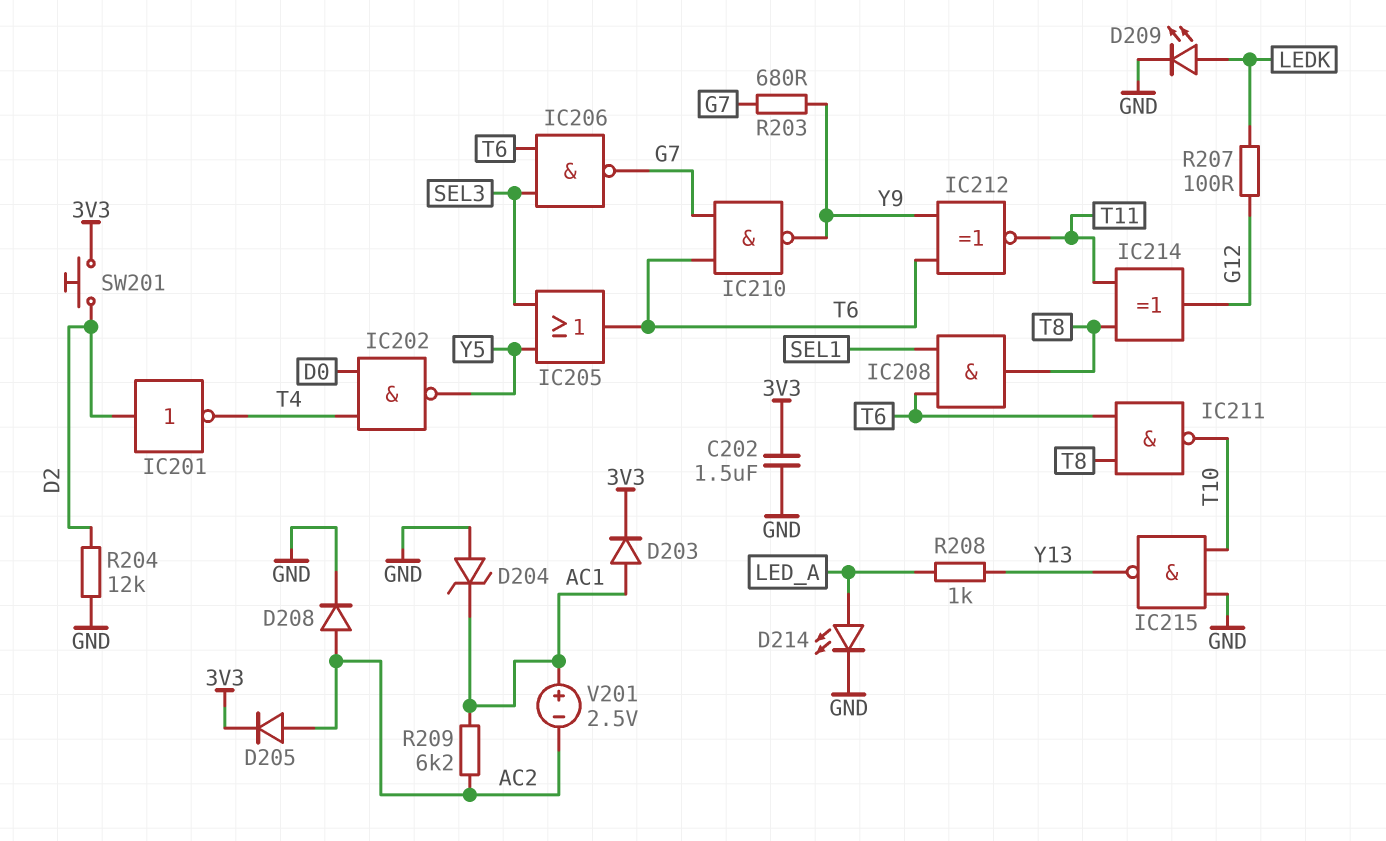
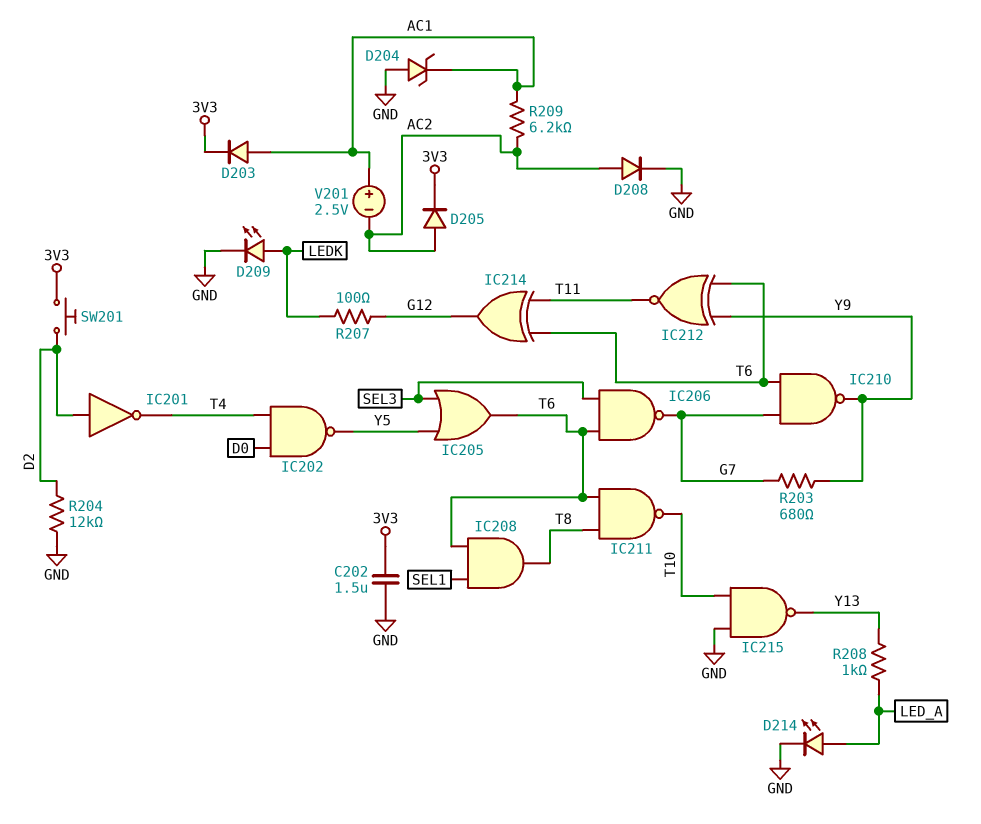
IC214: XOR (in T8, in T11, out G12) -> XOR (in T6, in T11, out G12)

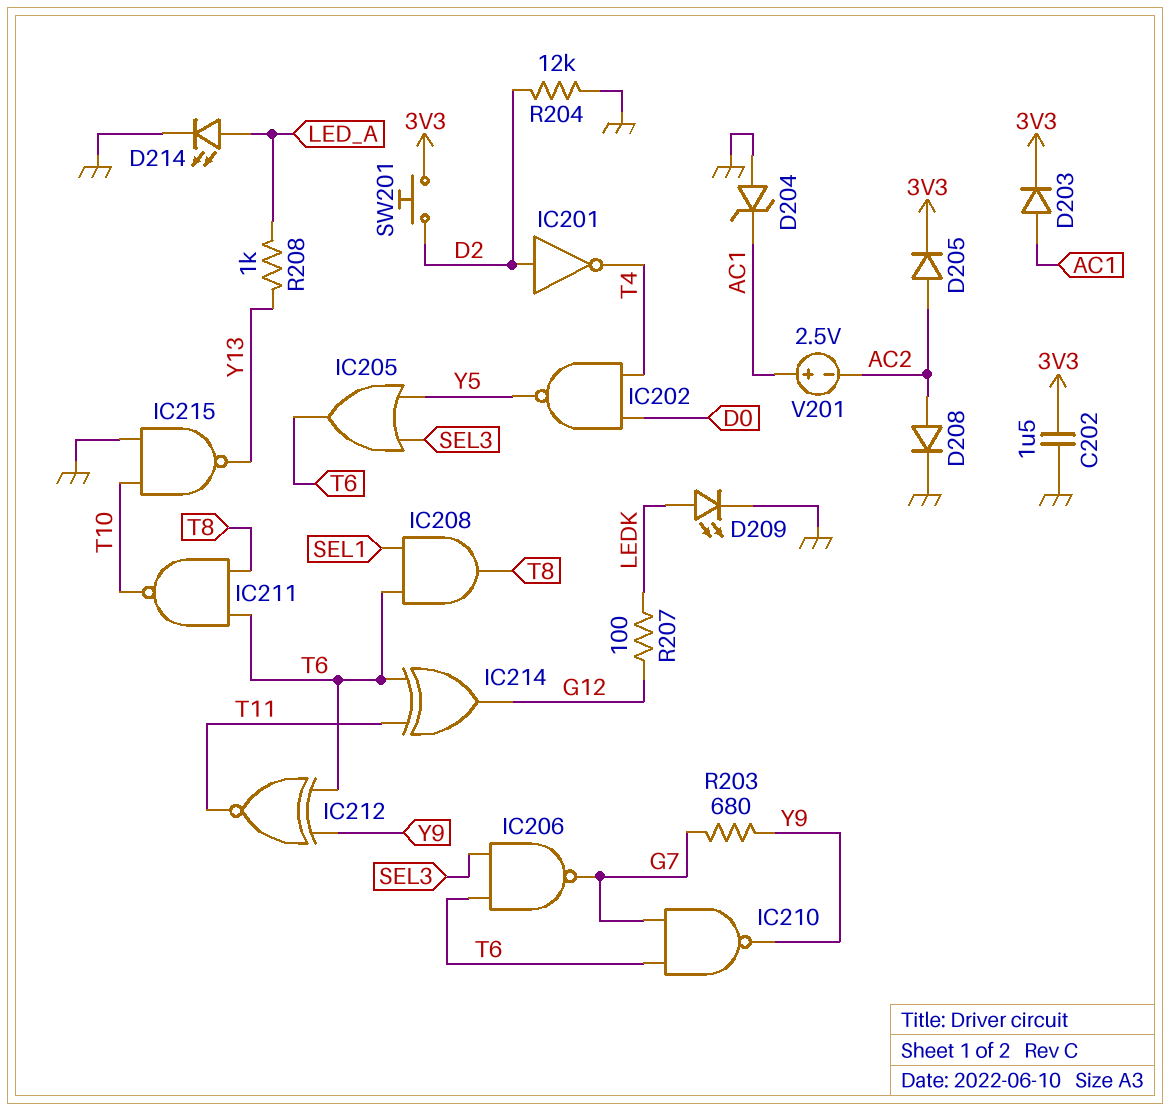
R209: 6.2k (AC1, AC2) -> none

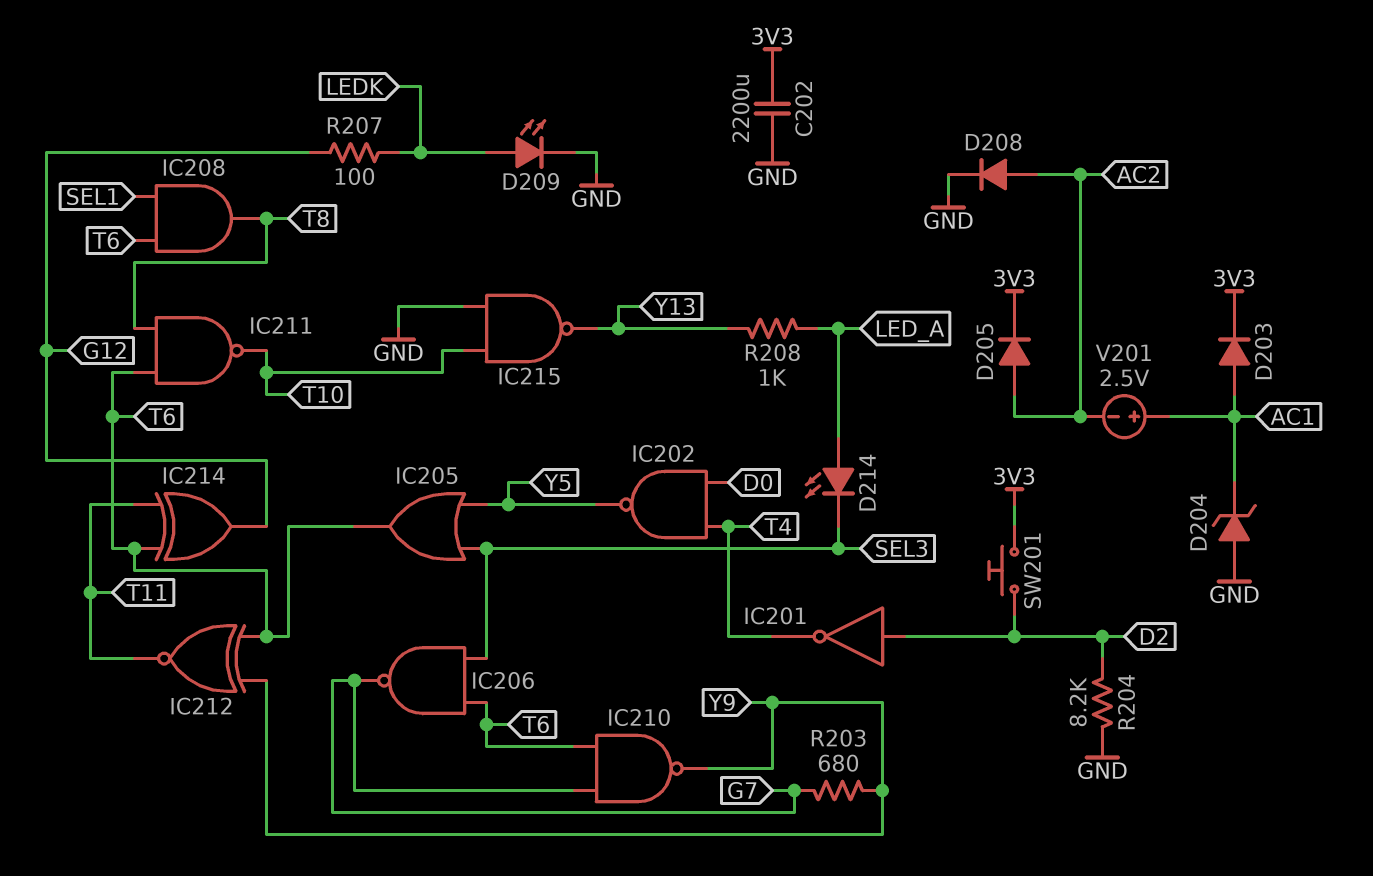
C202: 1.5uF (3V3, GND) -> 2200uF (3V3, GND)
D214: LED (A LED_A, K GND) -> LED (A LED_A, K SEL3)
R204: 12k (D2, GND) -> 8.2k (D2, GND)

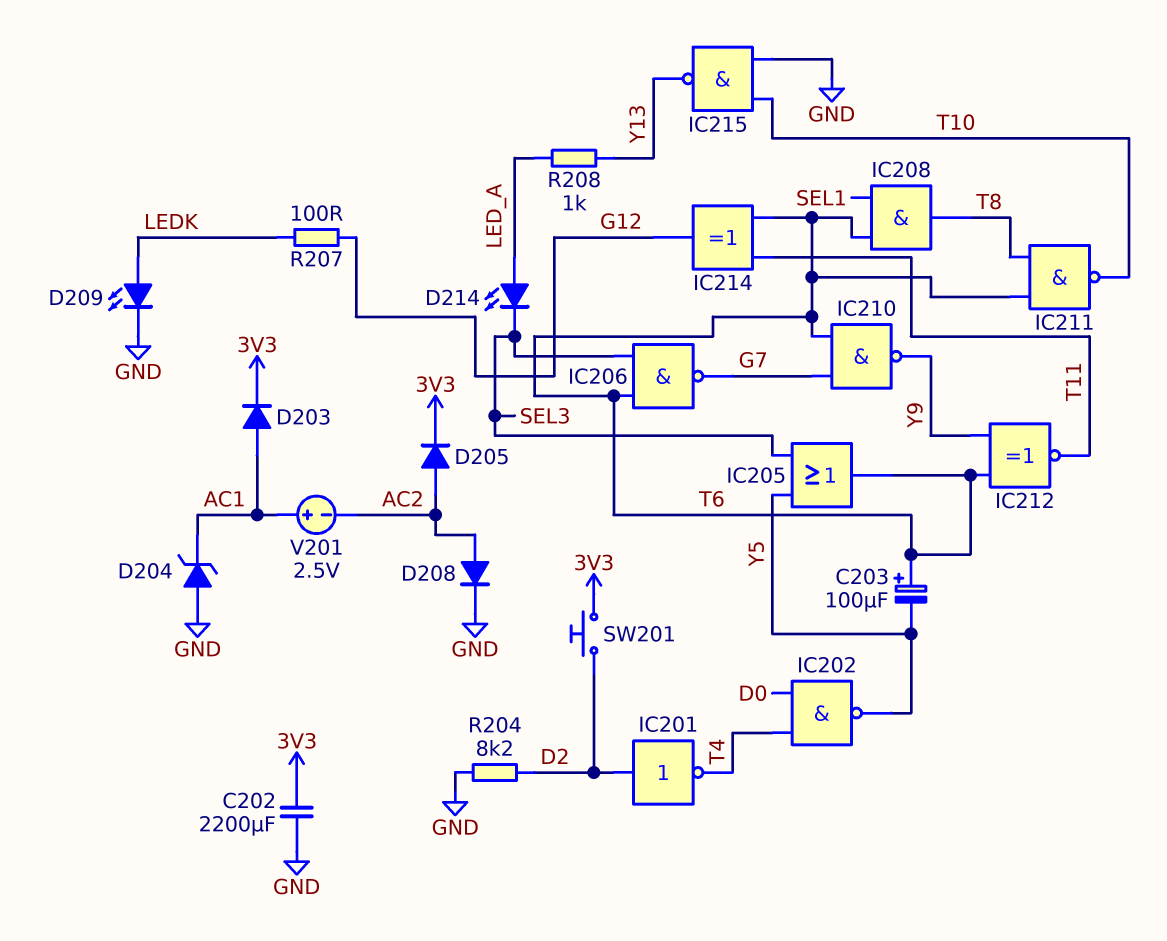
C203: none -> 100uF (plus T6, minus Y5)
R203: 680 (G7, Y9) -> none

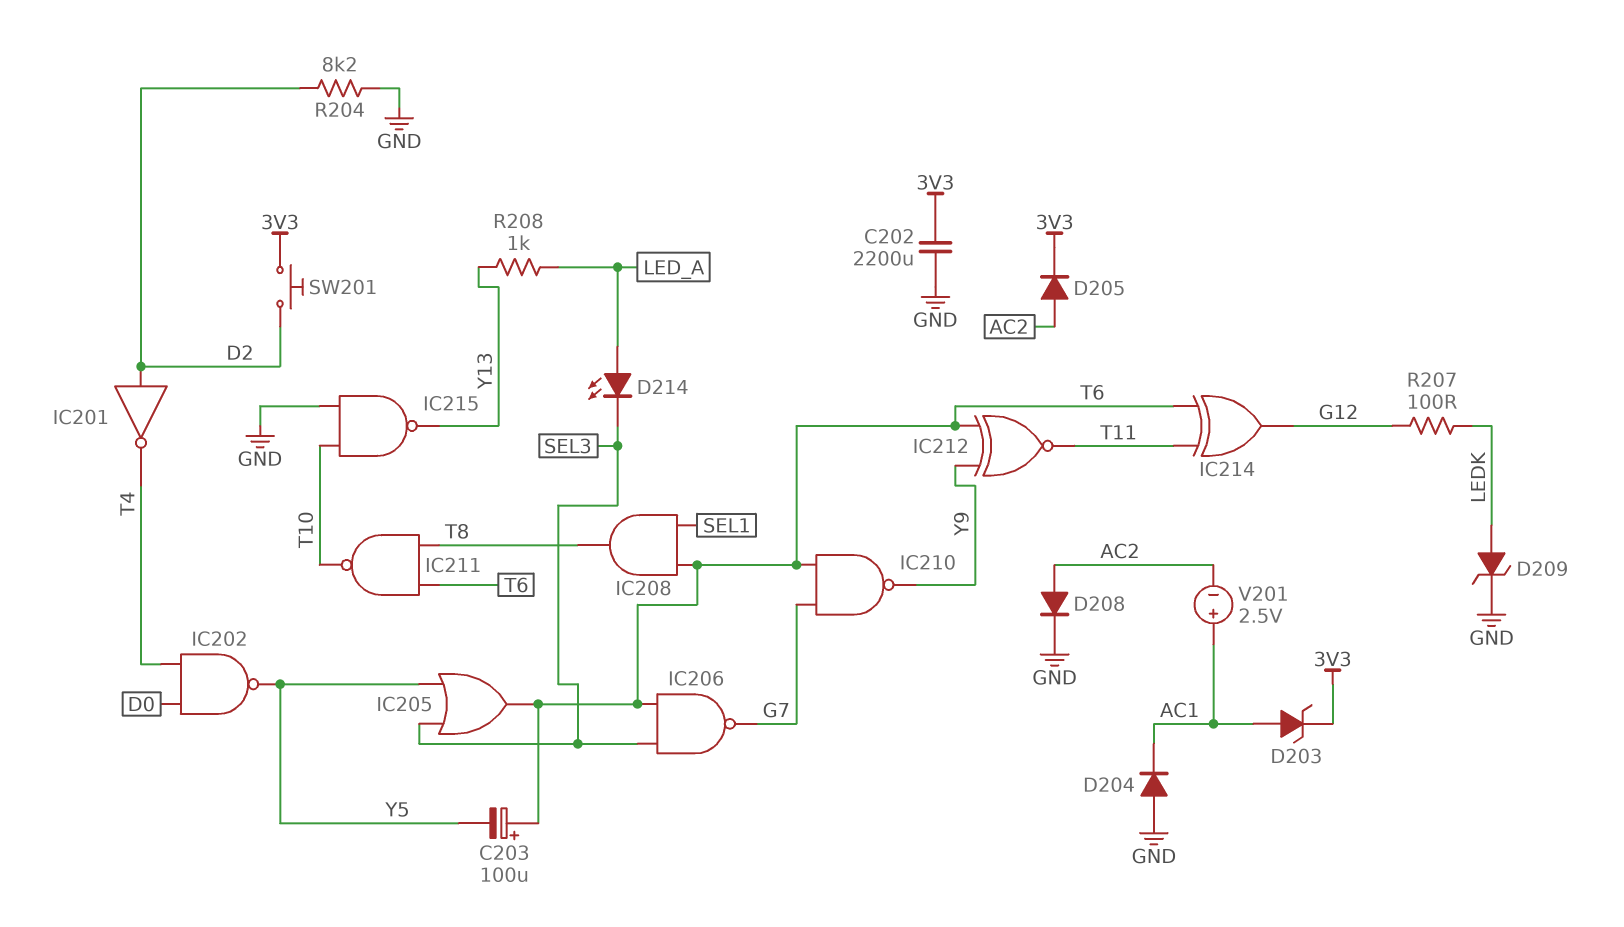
D203: diode (A AC1, K 3V3) -> zener (A AC1, K 3V3)
D204: zener (A GND, K AC1) -> diode (A GND, K AC1)
D209: LED (A LEDK, K GND) -> zener (A LEDK, K GND)

